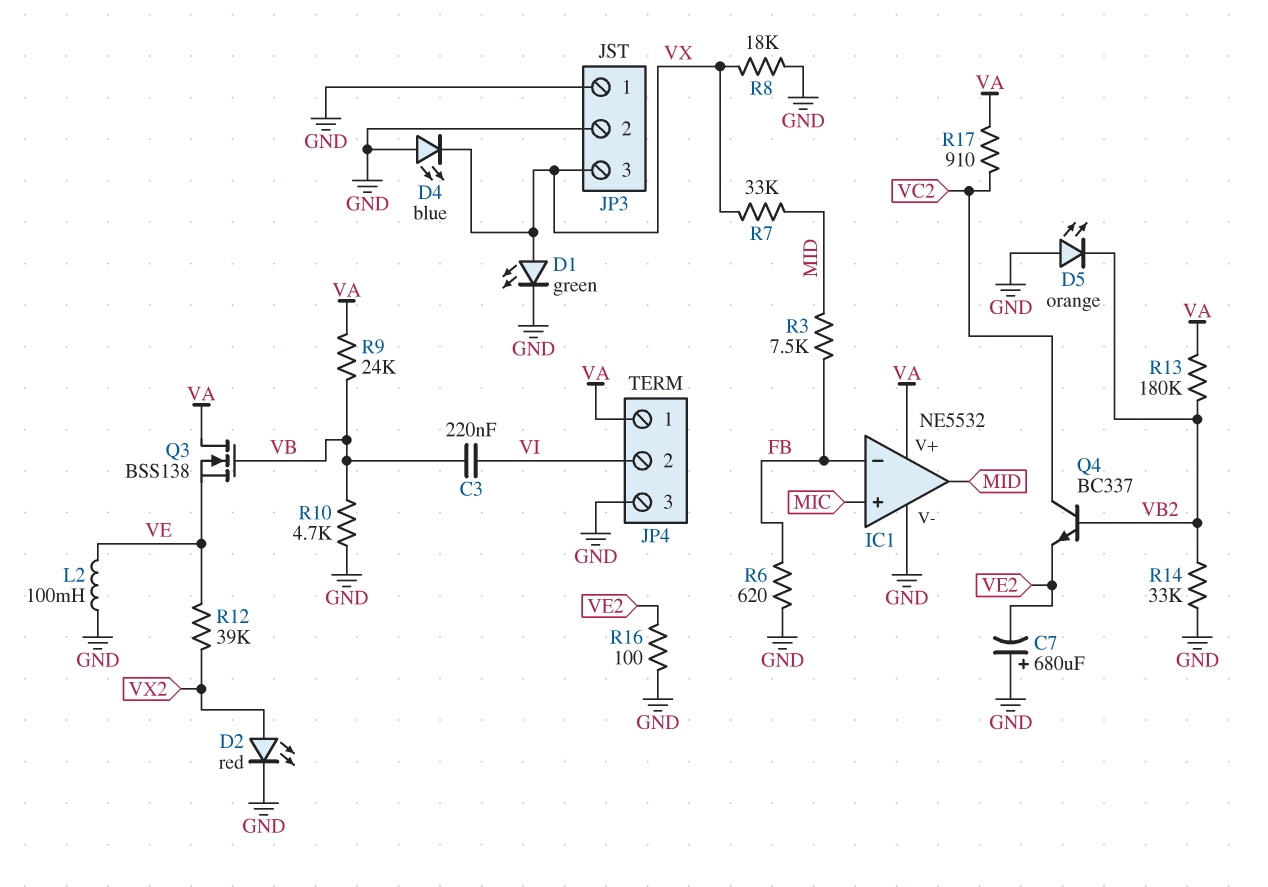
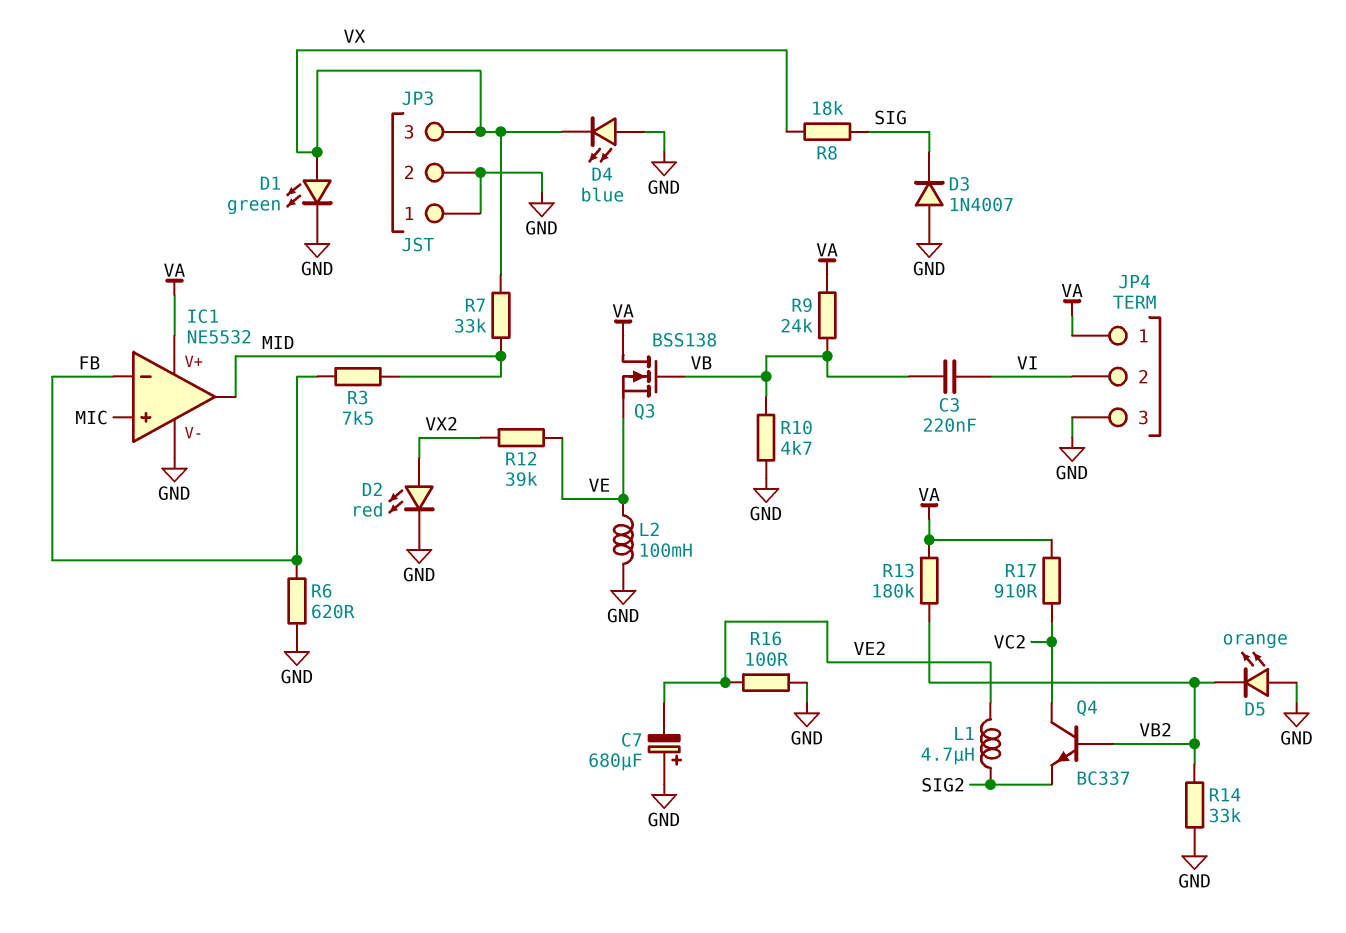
D3: none -> diode 1N4007 (A GND, K SIG)
L1: none -> 4.7uH (SIG2, VE2)
Q4: NPN BC337 (B VB2, C VC2, E VE2) -> NPN BC337 (B VB2, C VC2, E SIG2)
R8: 18k (GND, VX) -> 18k (SIG, VX)

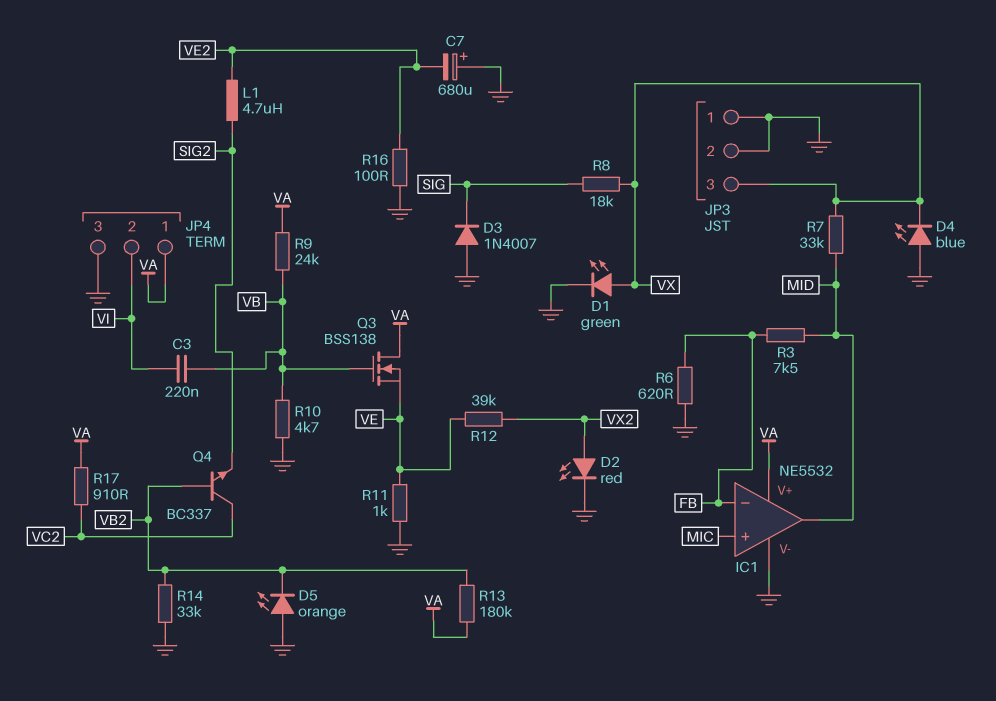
L2: 100mH (GND, VE) -> none
R11: none -> 1k (GND, VE)

